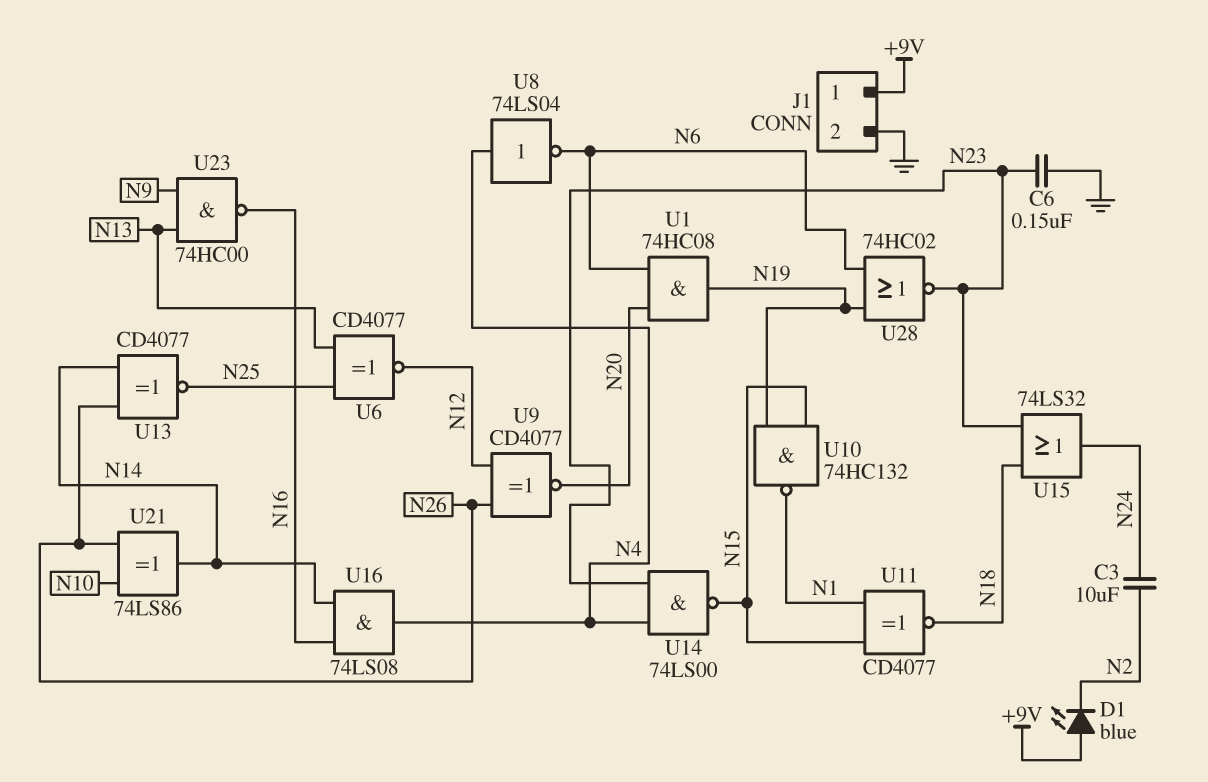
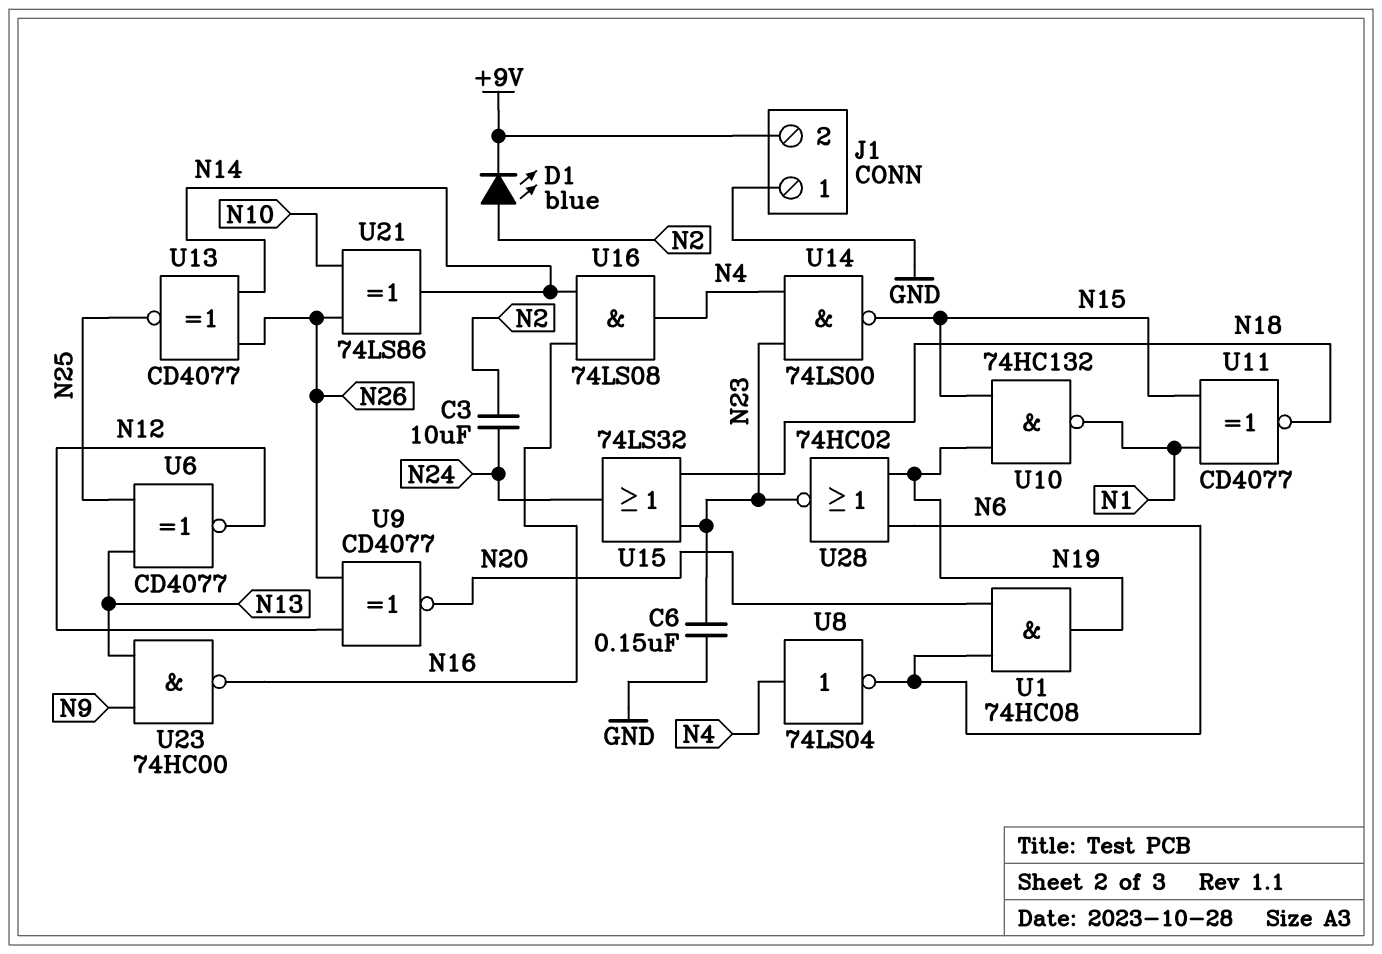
D1: LED blue (A +9V, K N2) -> LED blue (A N2, K +9V)
J1 pin 1: +9V -> GND
J1 pin 2: GND -> +9V

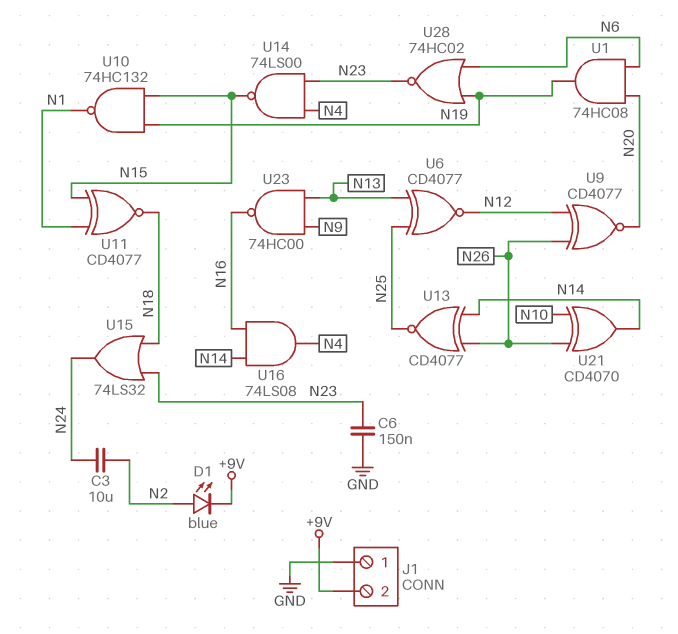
U8: NOT 74LS04 (in N4, out N6) -> none
U21: XOR 74LS86 (in N10, in N26, out N14) -> XOR CD4070 (in N10, in N26, out N14)

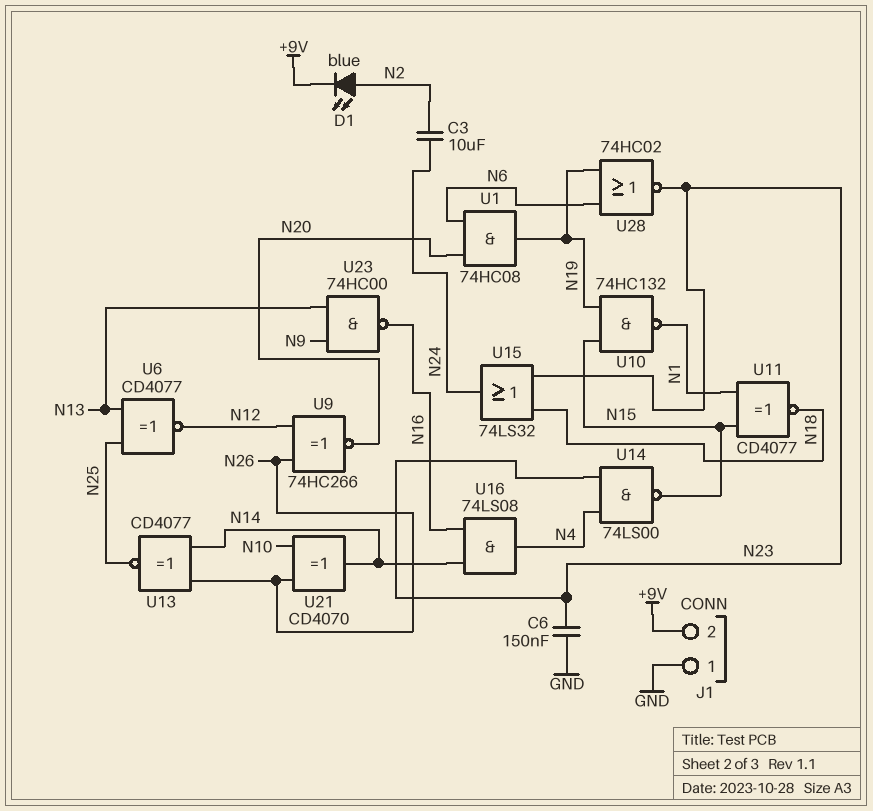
U9: XNOR CD4077 (in N12, in N26, out N20) -> XNOR 74HC266 (in N12, in N26, out N20)

